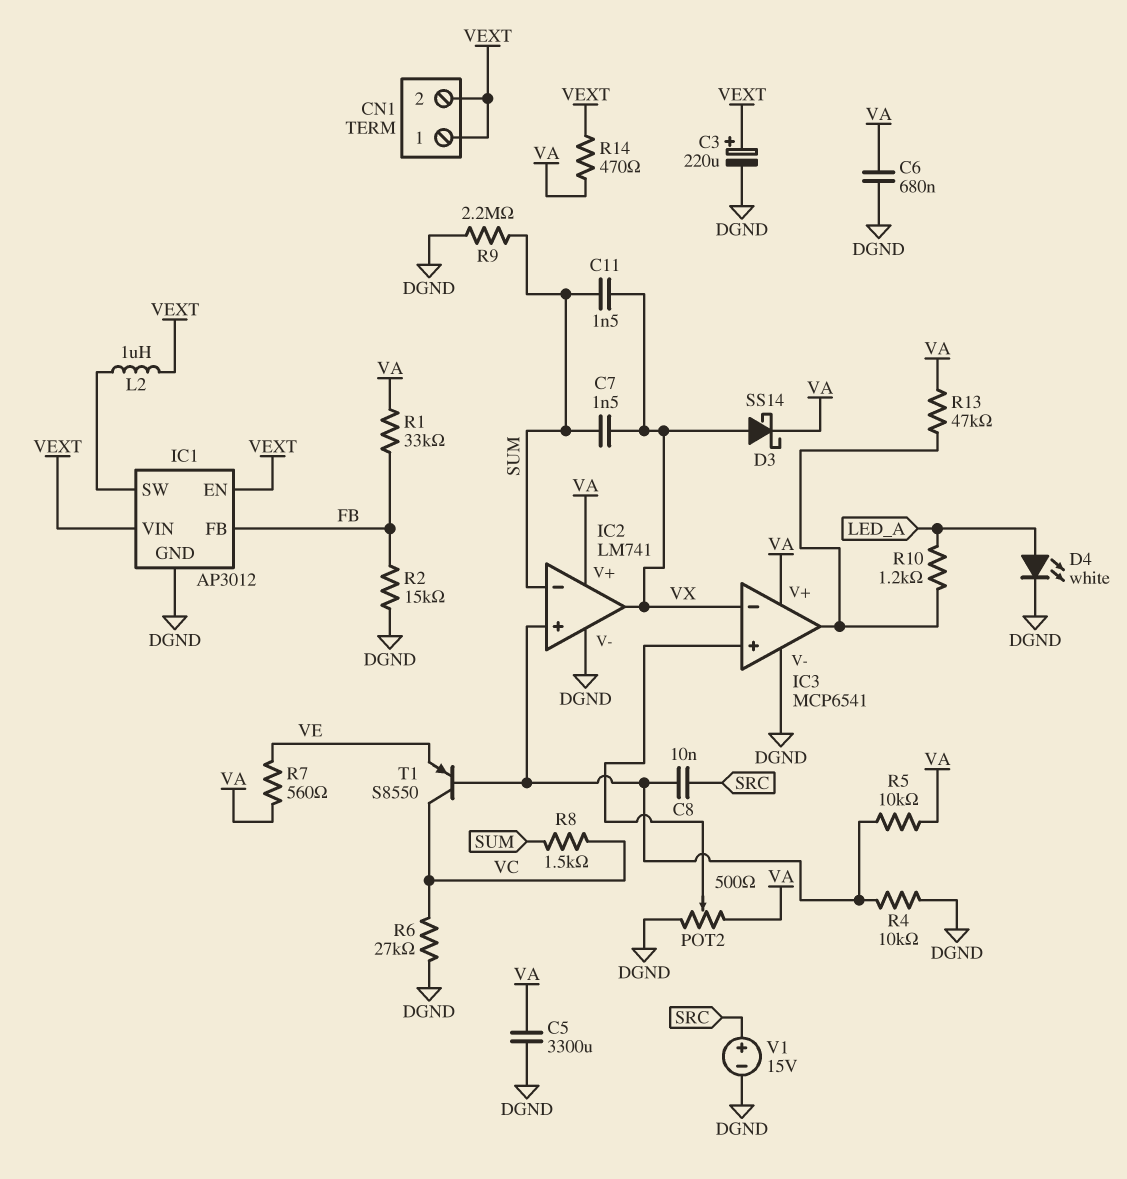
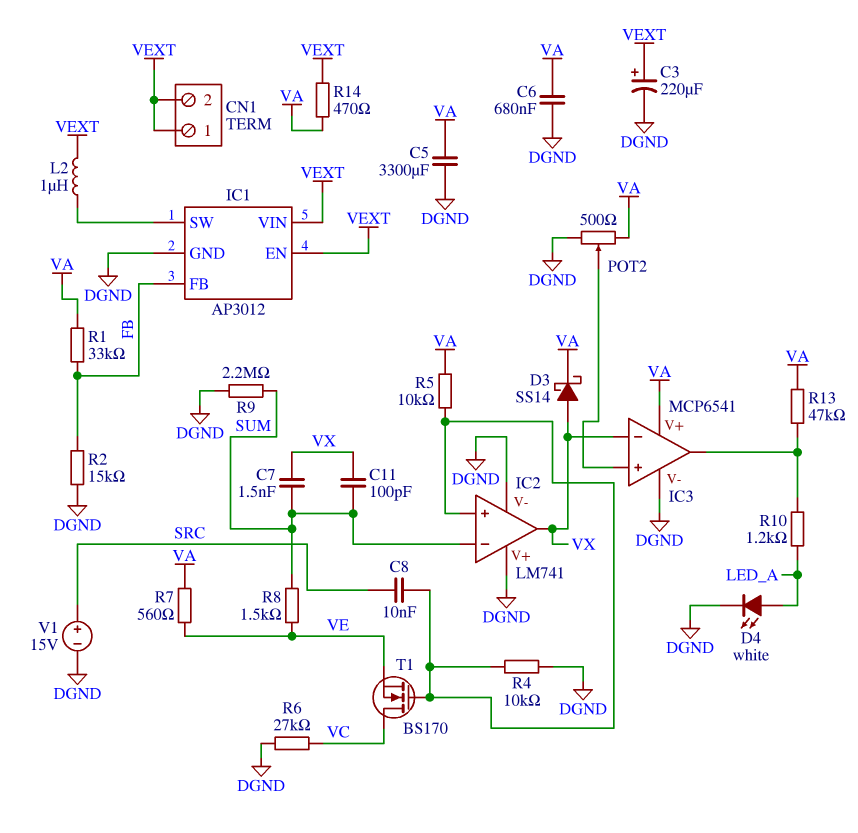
C11: 1.5nF (SUM, VX) -> 100pF (SUM, VX)
IC2 pin V+: VA -> DGND
R8: 1.5k (SUM, VC) -> 1.5k (SUM, VE)
T1: PNP S8550 (B IC2/in+, C VC, E VE) -> NMOS BS170 (G IC2/in+, D VC, S VE)

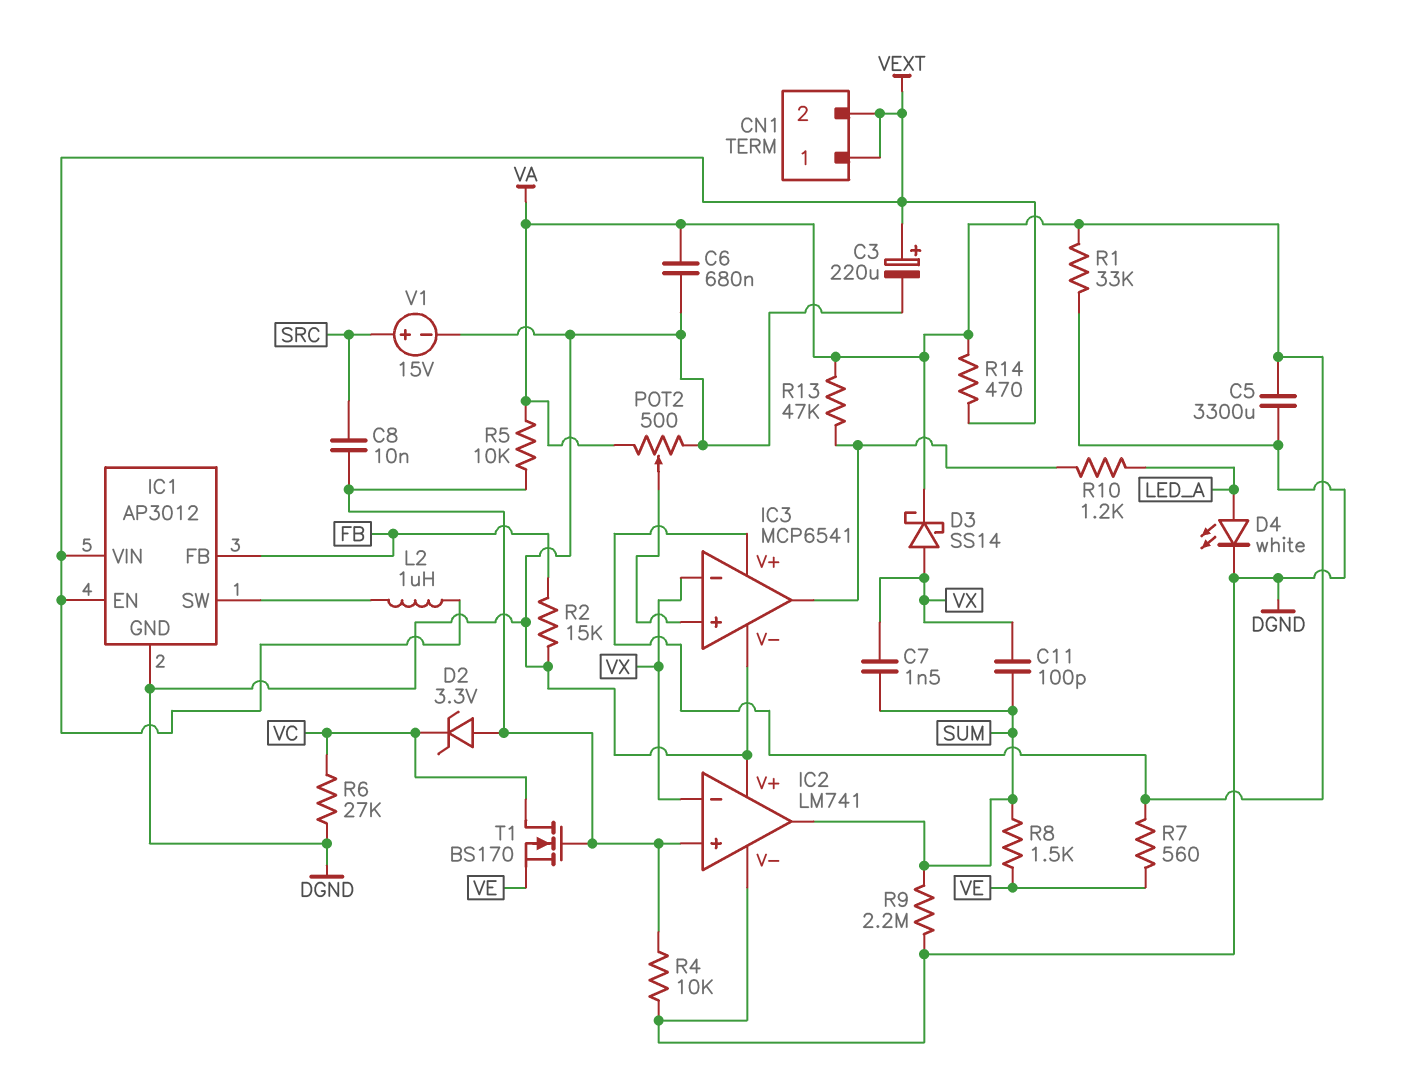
D2: none -> zener 3.3V (A IC2/in+, K VC)
IC2 pin in-: SUM -> VX
IC2 pin out: VX -> SUM
R1: 33k (FB, VA) -> 33k (DGND, VA)

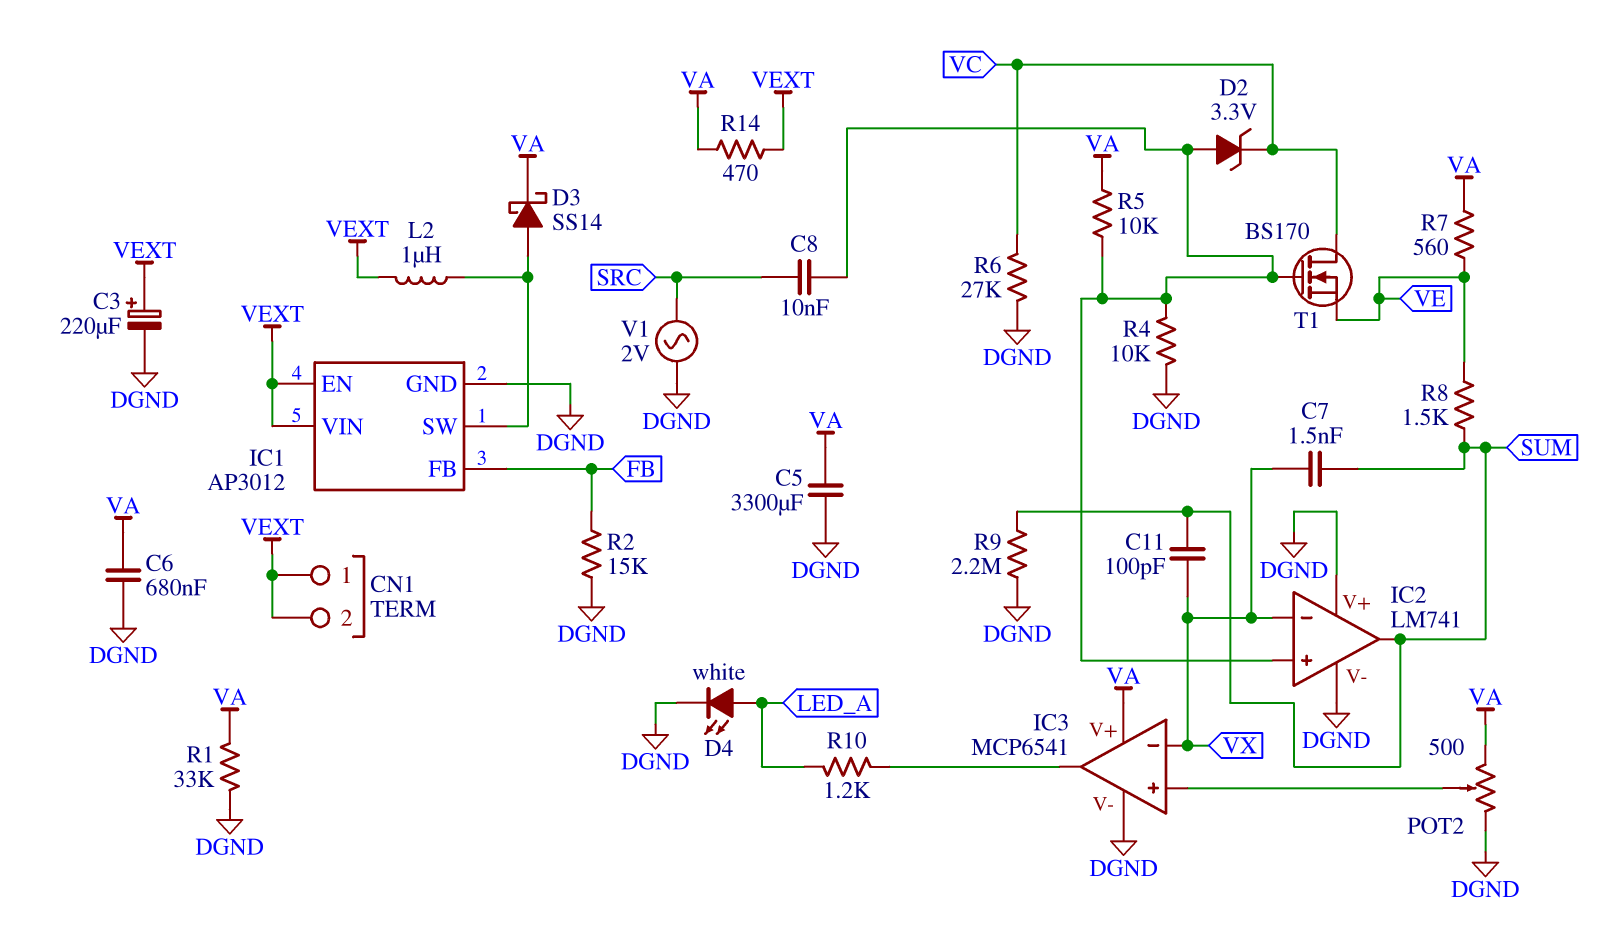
D3: schottky SS14 (A VX, K VA) -> schottky SS14 (A IC1/SW, K VA)
R13: 47k (IC3/out, VA) -> none
V1: 15V (plus SRC, minus DGND) -> AC 2V (DGND, SRC)

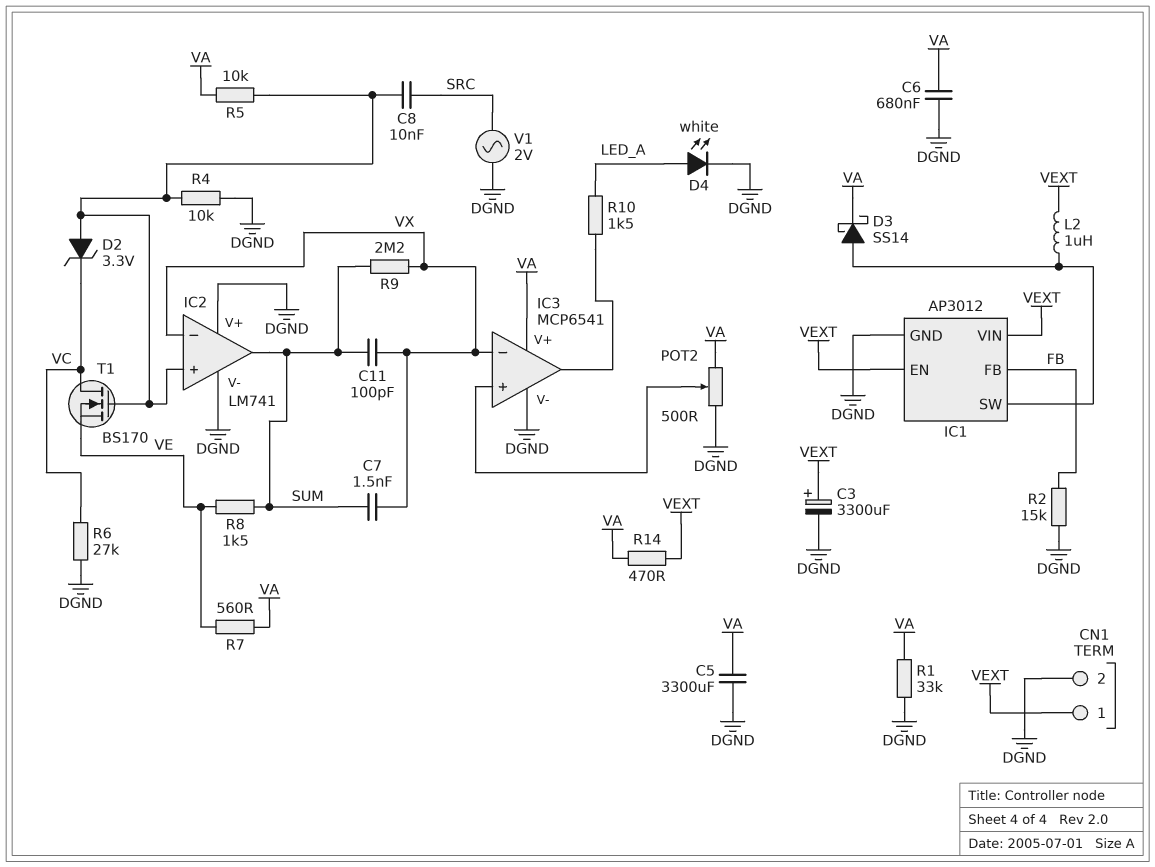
C3: 220uF (plus VEXT, minus DGND) -> 3300uF (plus VEXT, minus DGND)
CN1 pin 2: VEXT -> DGND
R9: 2.2M (DGND, SUM) -> 2.2M (SUM, VX)
R10: 1.2k (IC3/out, LED_A) -> 1.5k (IC3/out, LED_A)

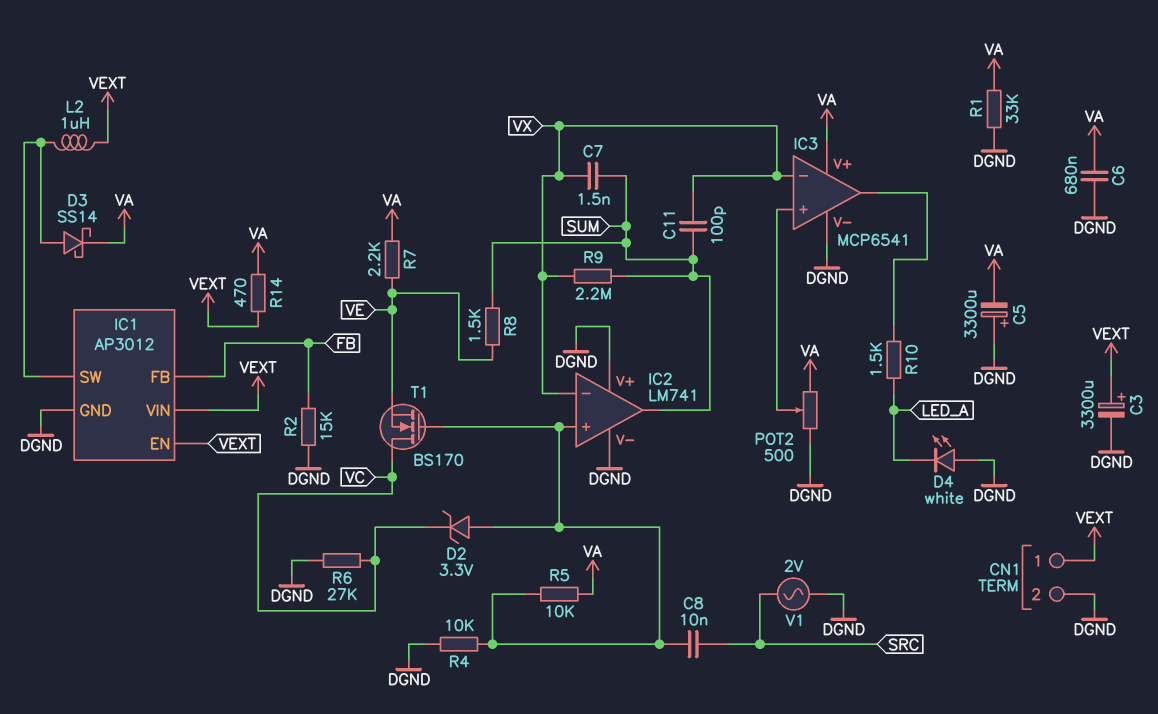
C5: 3300uF (DGND, VA) -> 3300uF (plus DGND, minus VA)
D4: LED white (A LED_A, K DGND) -> LED white (A DGND, K LED_A)
R7: 560 (VA, VE) -> 2.2k (VA, VE)

